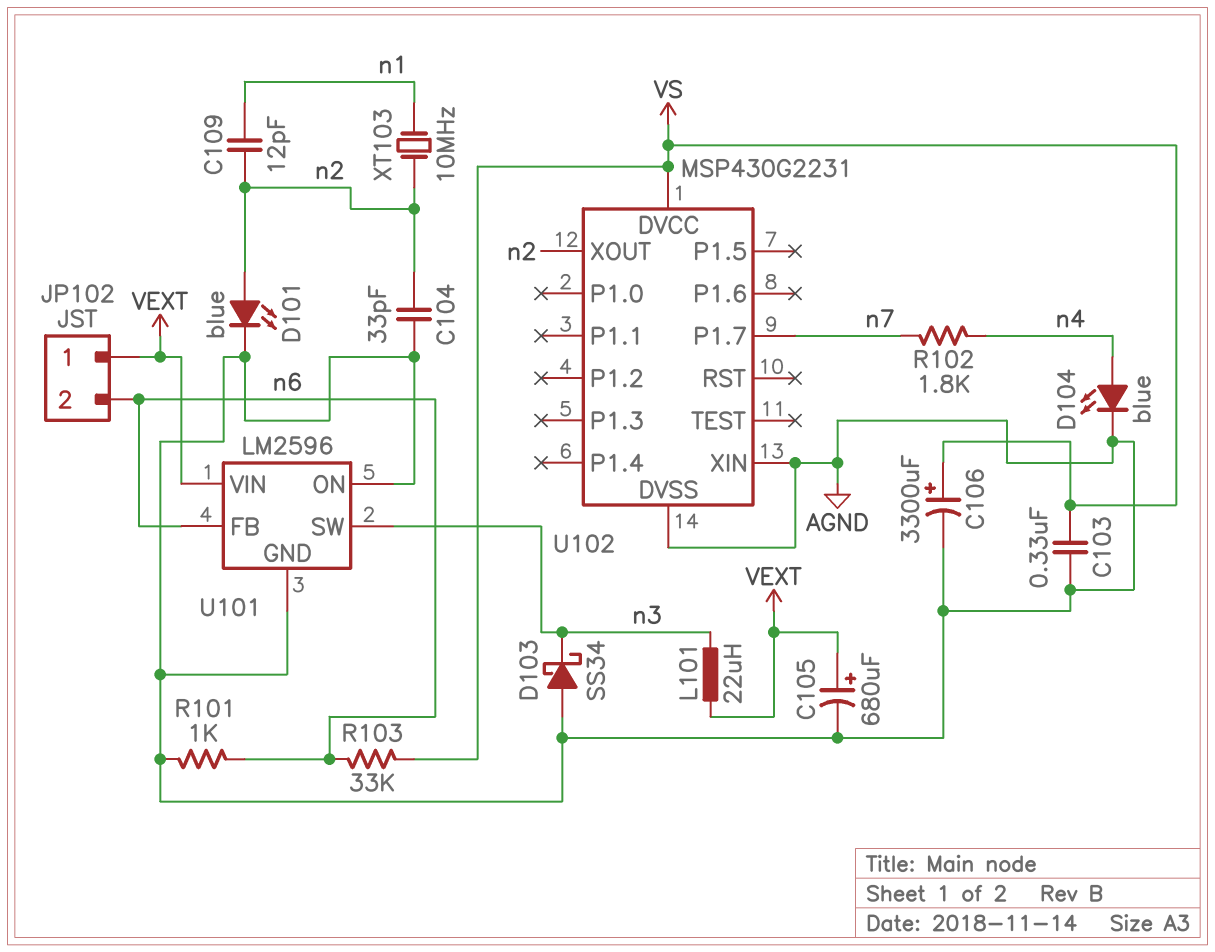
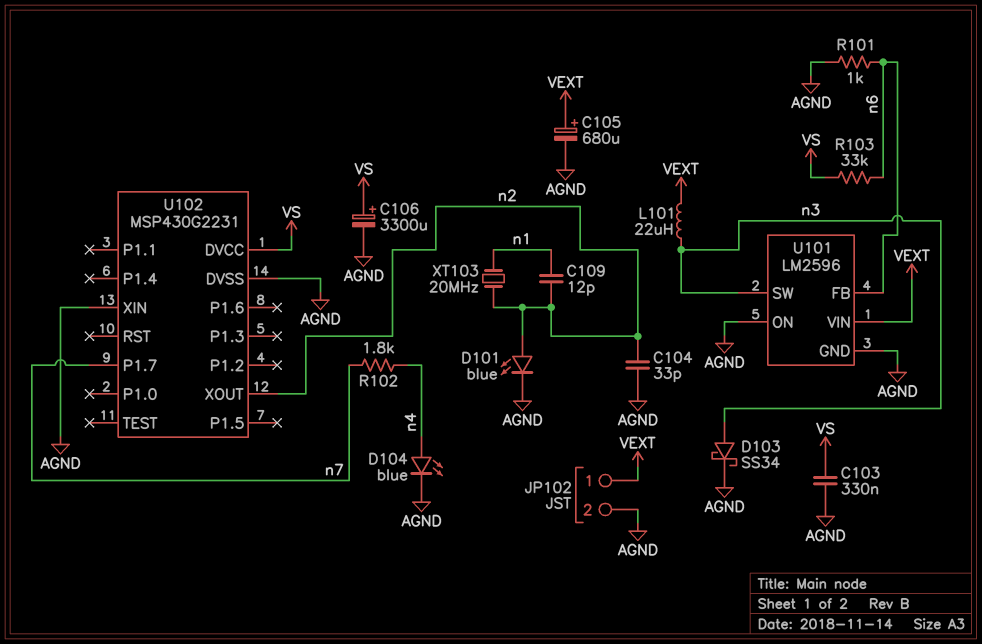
D103: schottky SS34 (A AGND, K n3) -> schottky SS34 (A n3, K AGND)
JP102 pin 2: n6 -> AGND
XT103: 10MHz (n1, n2) -> 20MHz (n1, n2)

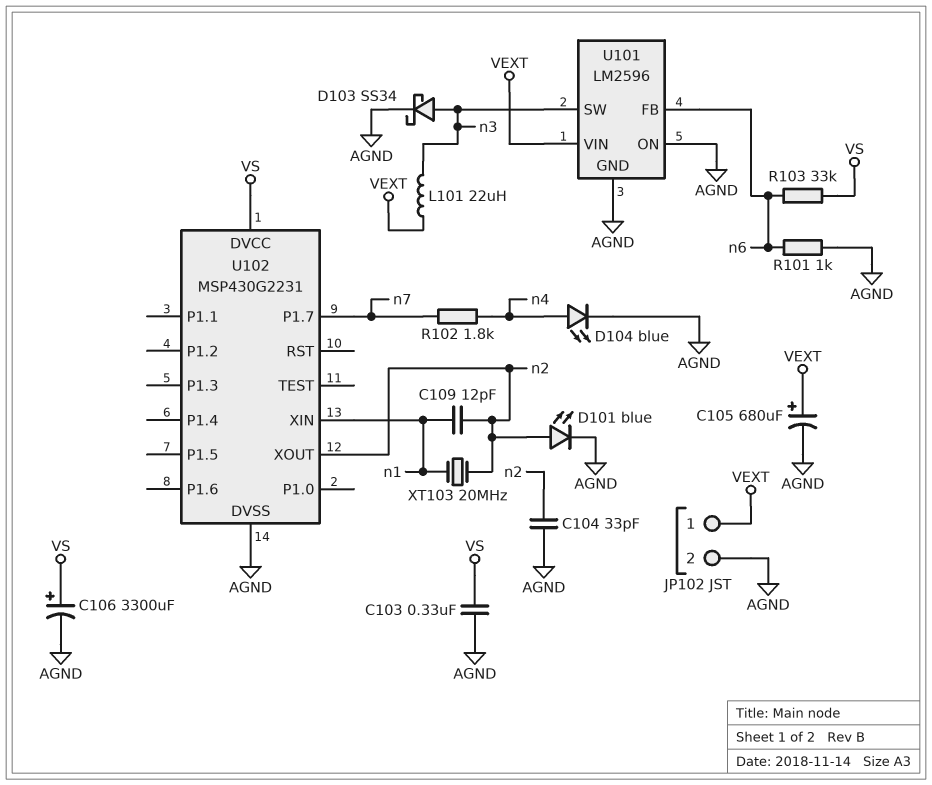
U102 pin XIN: AGND -> n1

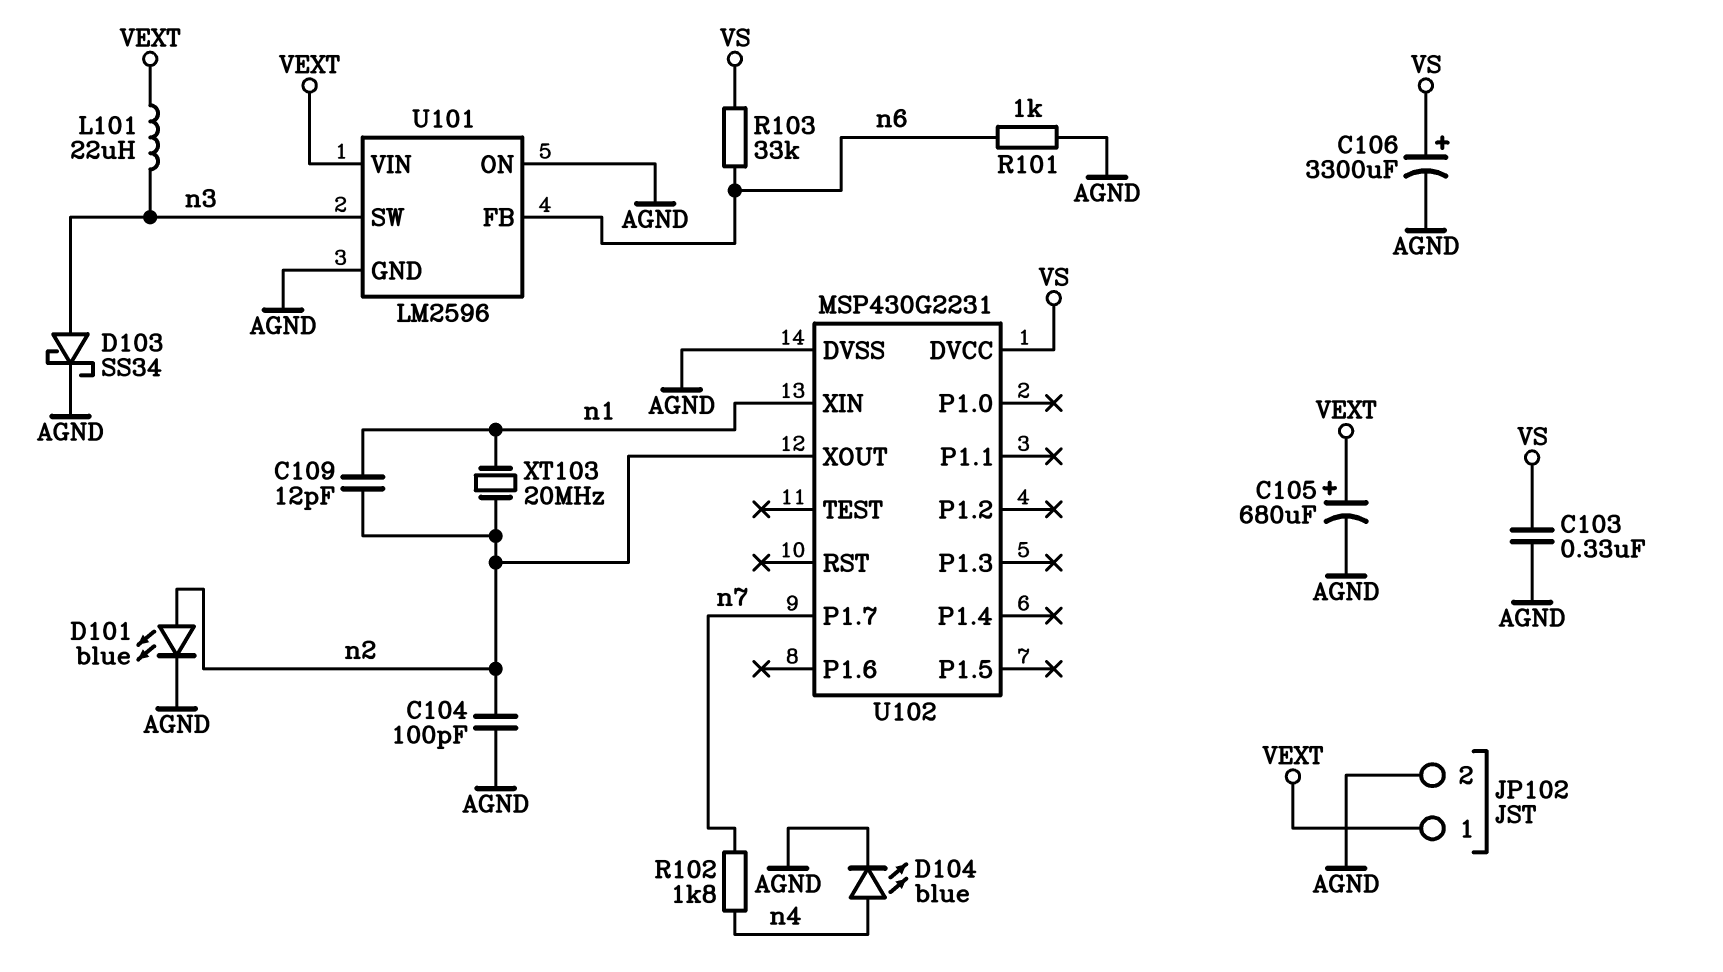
C104: 33pF (AGND, n2) -> 100pF (AGND, n2)

